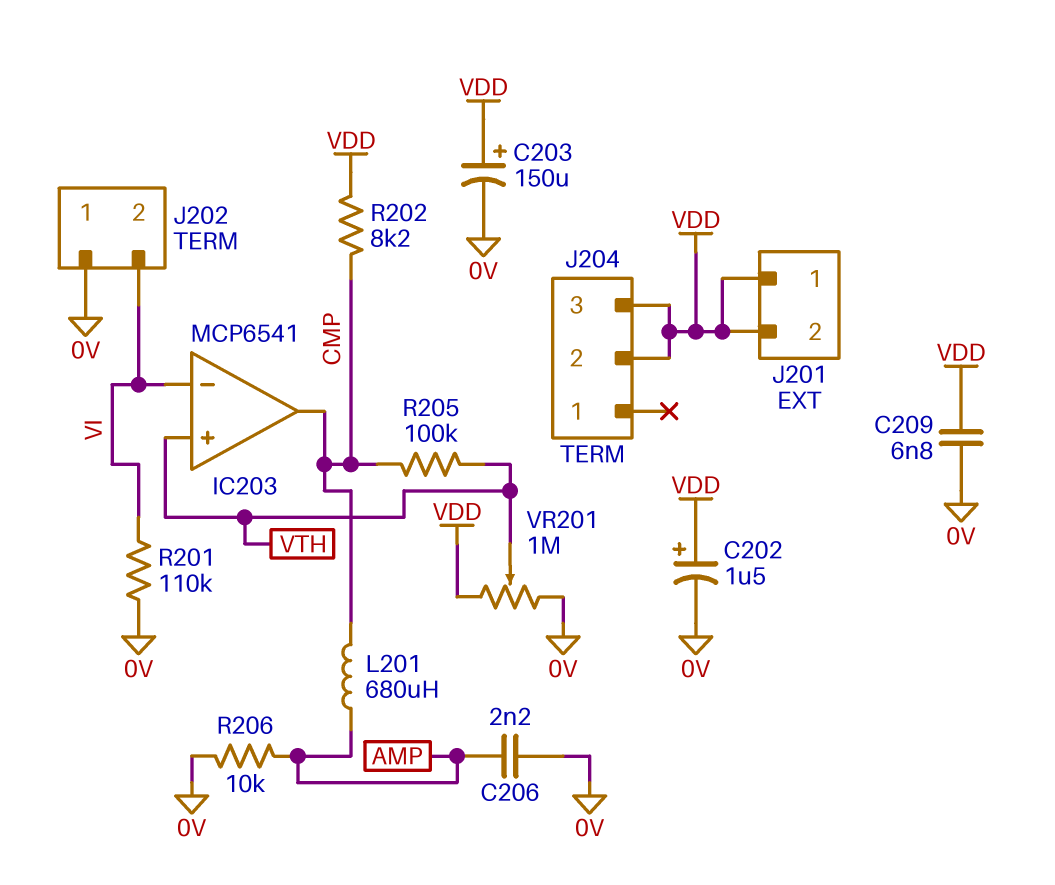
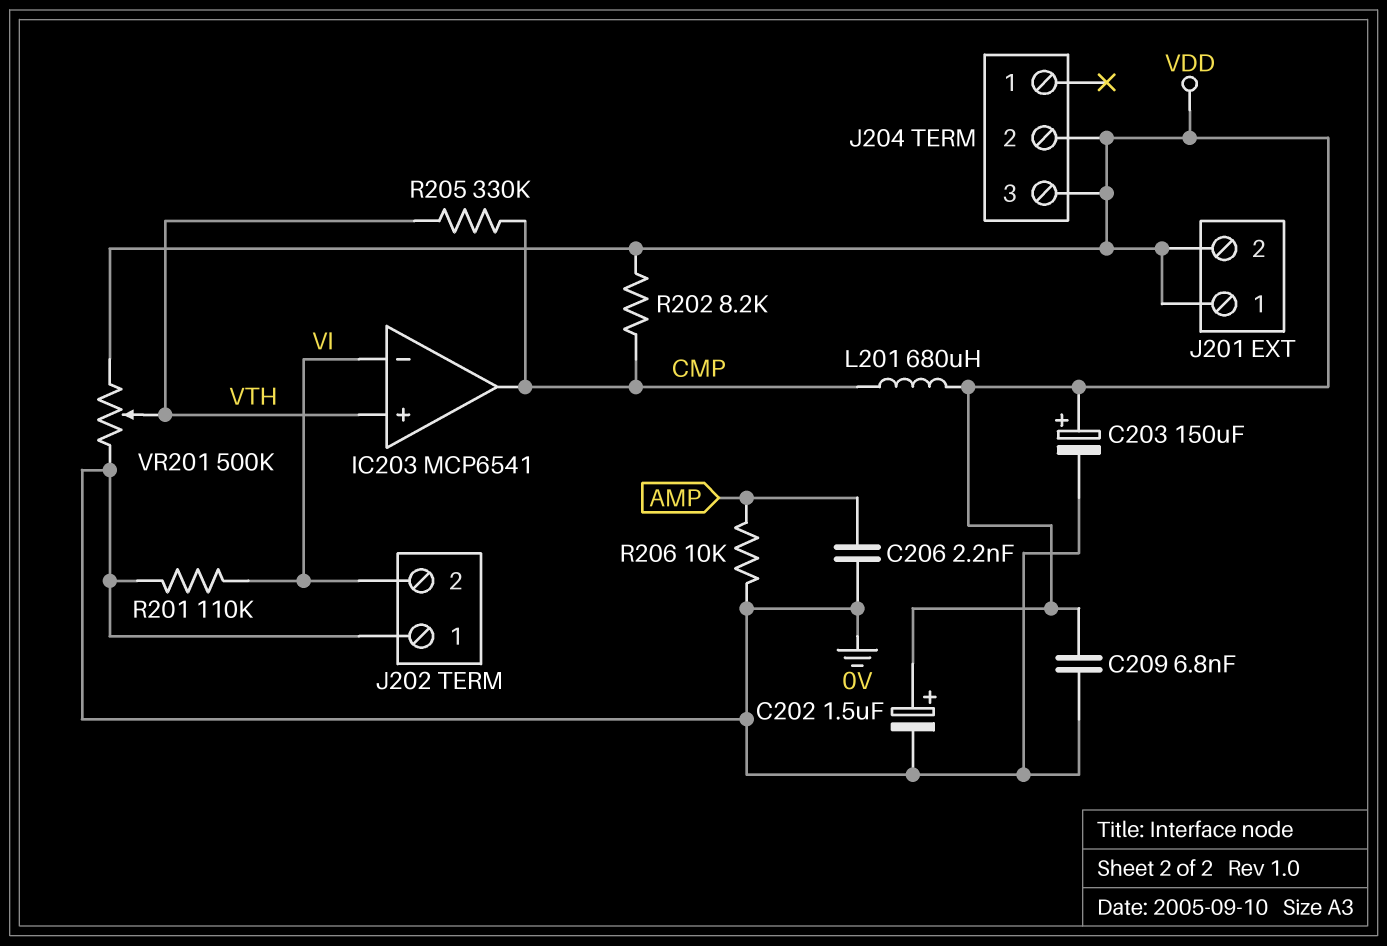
L201: 680uH (AMP, CMP) -> 680uH (CMP, VDD)
R205: 100k (CMP, VTH) -> 330k (CMP, VTH)
VR201: 1M (0V, VDD, wiper VTH) -> 500k (0V, VDD, wiper VTH)

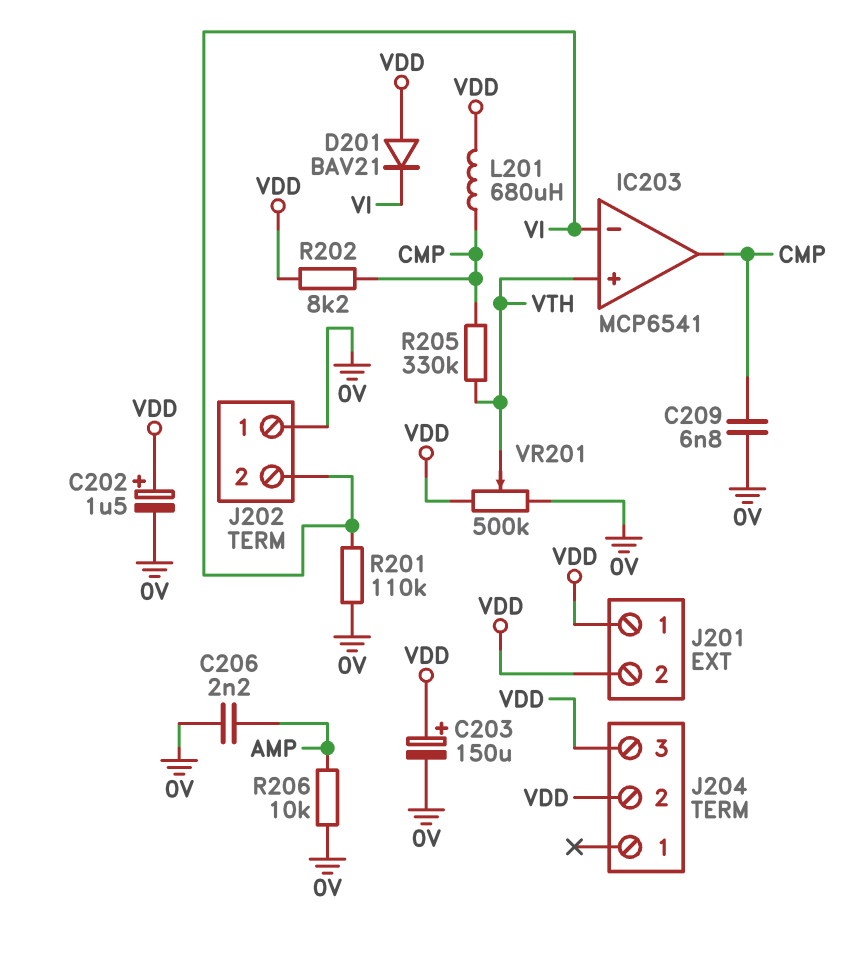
C209: 6.8nF (0V, VDD) -> 6.8nF (0V, CMP)
D201: none -> diode BAV21 (A VDD, K VI)

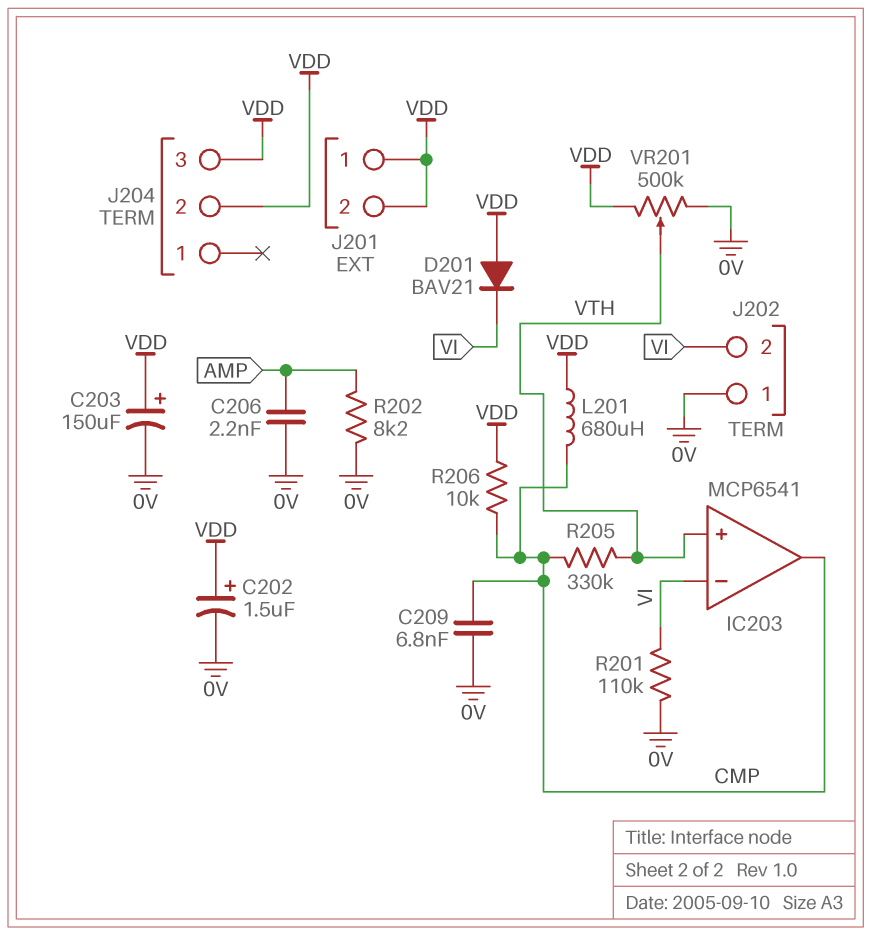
R202: 8.2k (CMP, VDD) -> 8.2k (0V, AMP)
R206: 10k (0V, AMP) -> 10k (CMP, VDD)

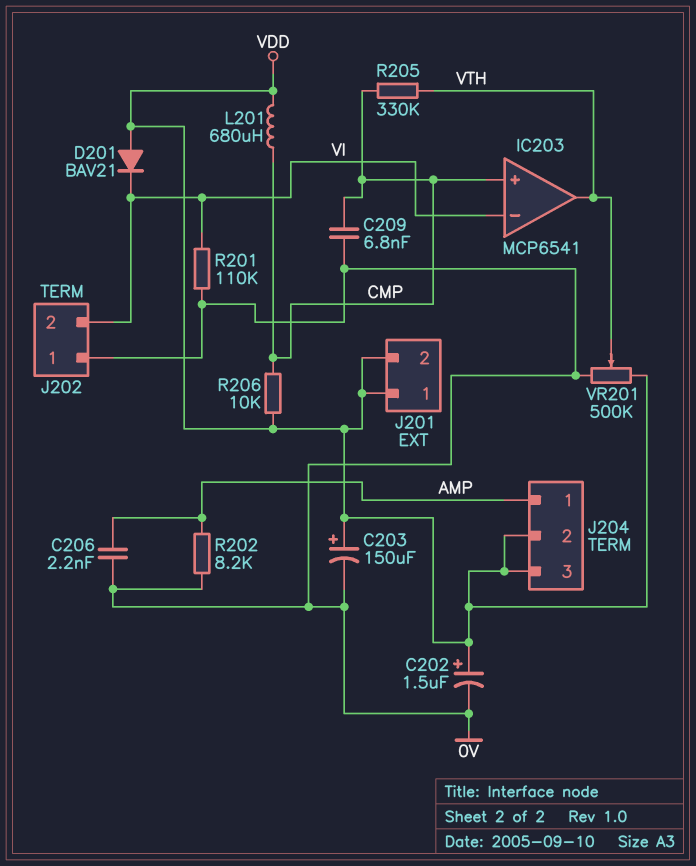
IC203 pin in+: VTH -> CMP
IC203 pin out: CMP -> VTH
J204 pin 1: none -> AMP

